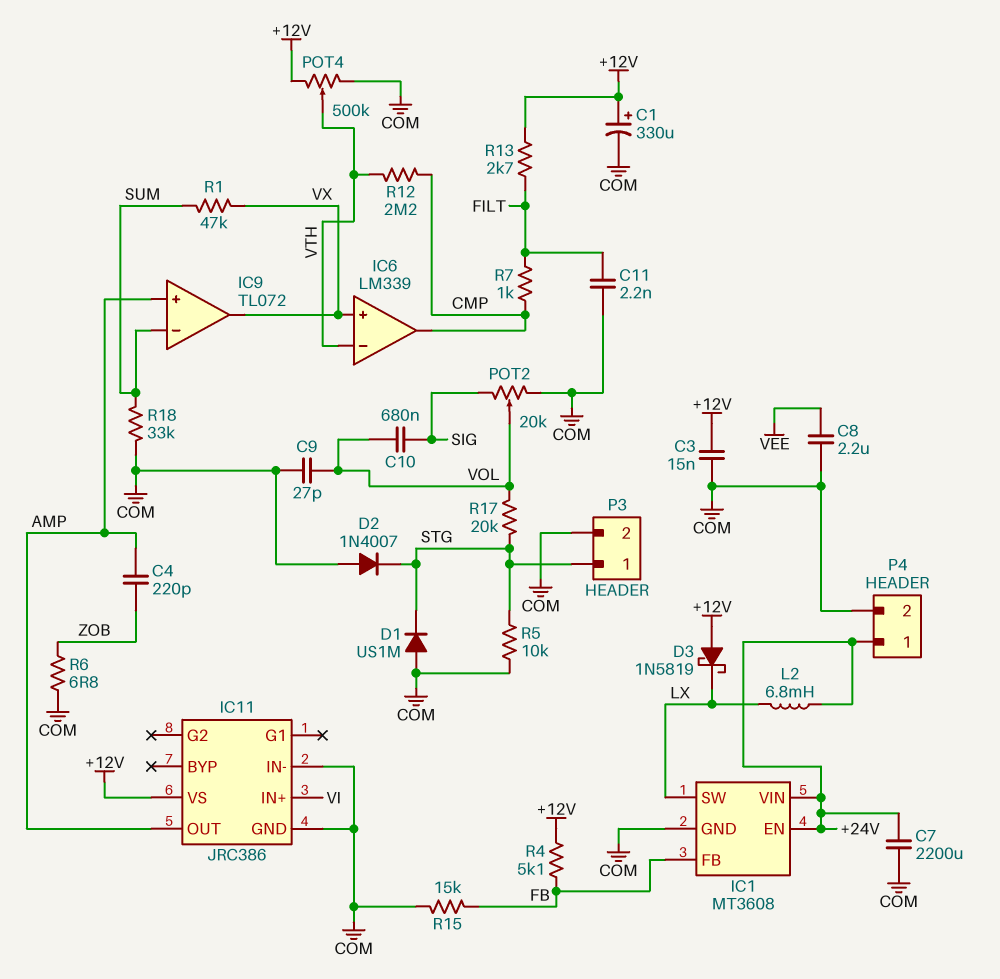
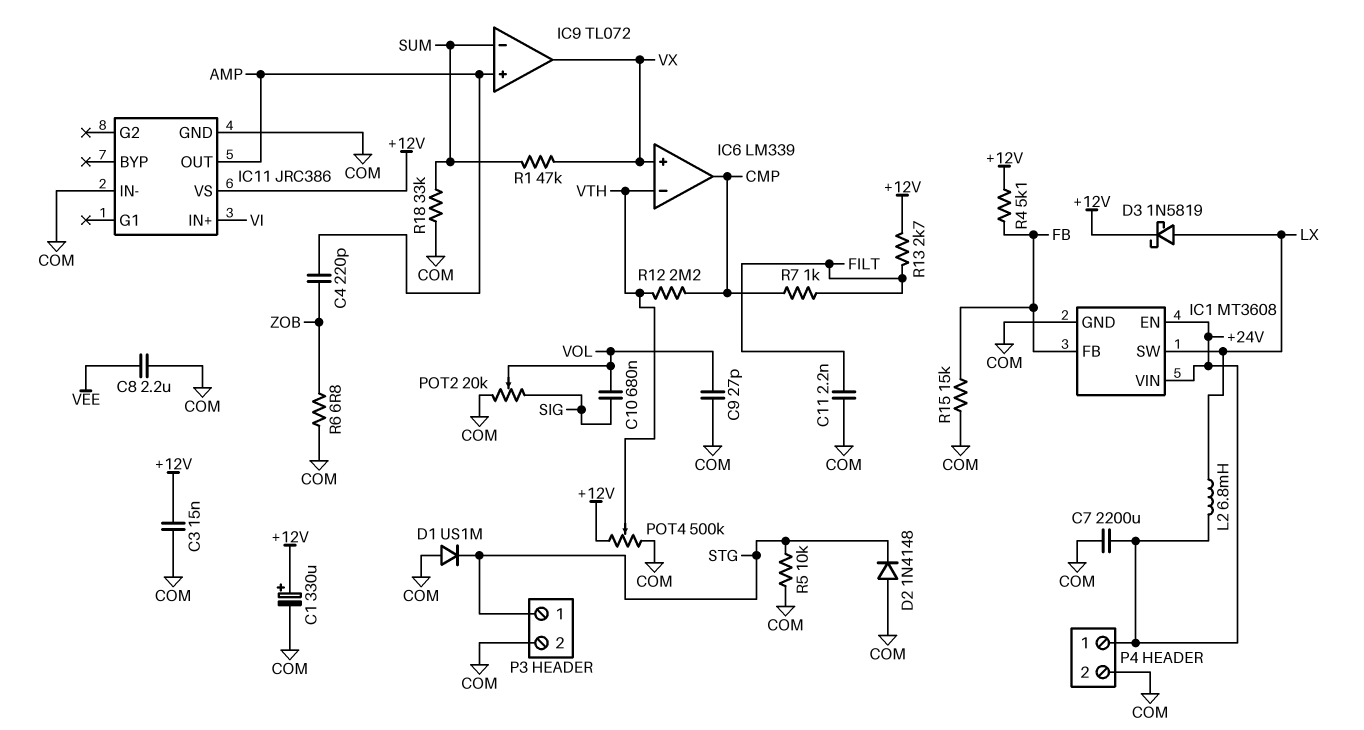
D2: diode 1N4007 (A COM, K STG) -> diode 1N4148 (A COM, K STG)
D3: schottky 1N5819 (A +12V, K LX) -> schottky 1N5819 (A LX, K +12V)
R17: 20k (STG, VOL) -> none

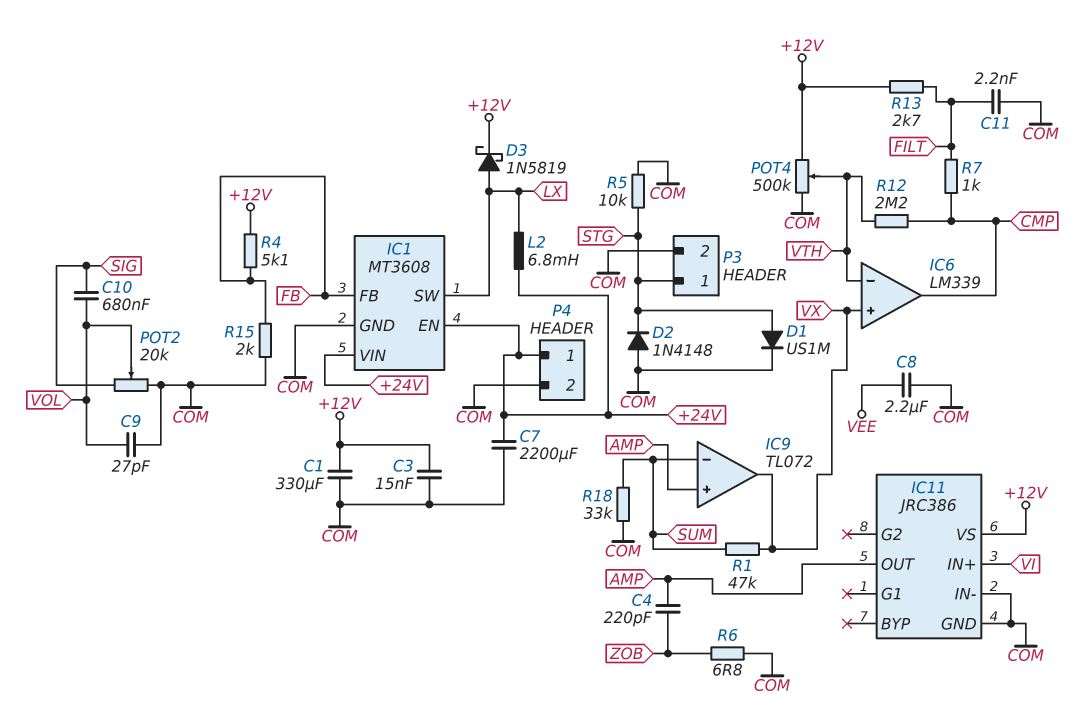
C1: 330uF (plus +12V, minus COM) -> 330uF (+12V, COM)
D1: diode US1M (A COM, K STG) -> diode US1M (A STG, K COM)
R15: 15k (COM, FB) -> 2k (COM, FB)

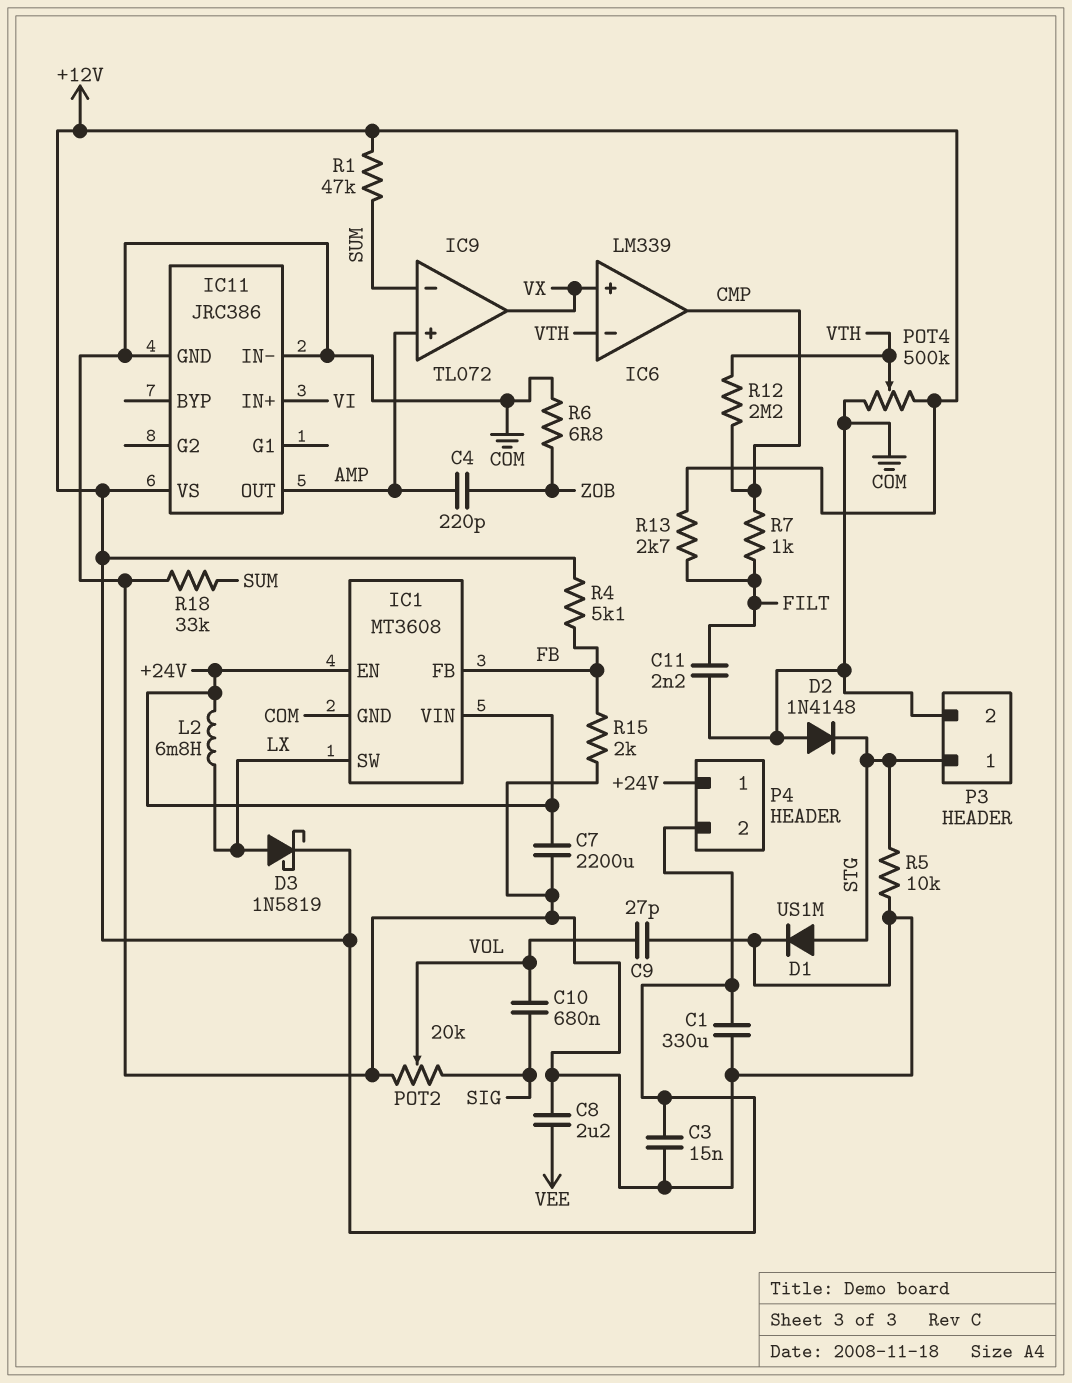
P4 pin 2: COM -> +12V
R1: 47k (SUM, VX) -> 47k (+12V, SUM)

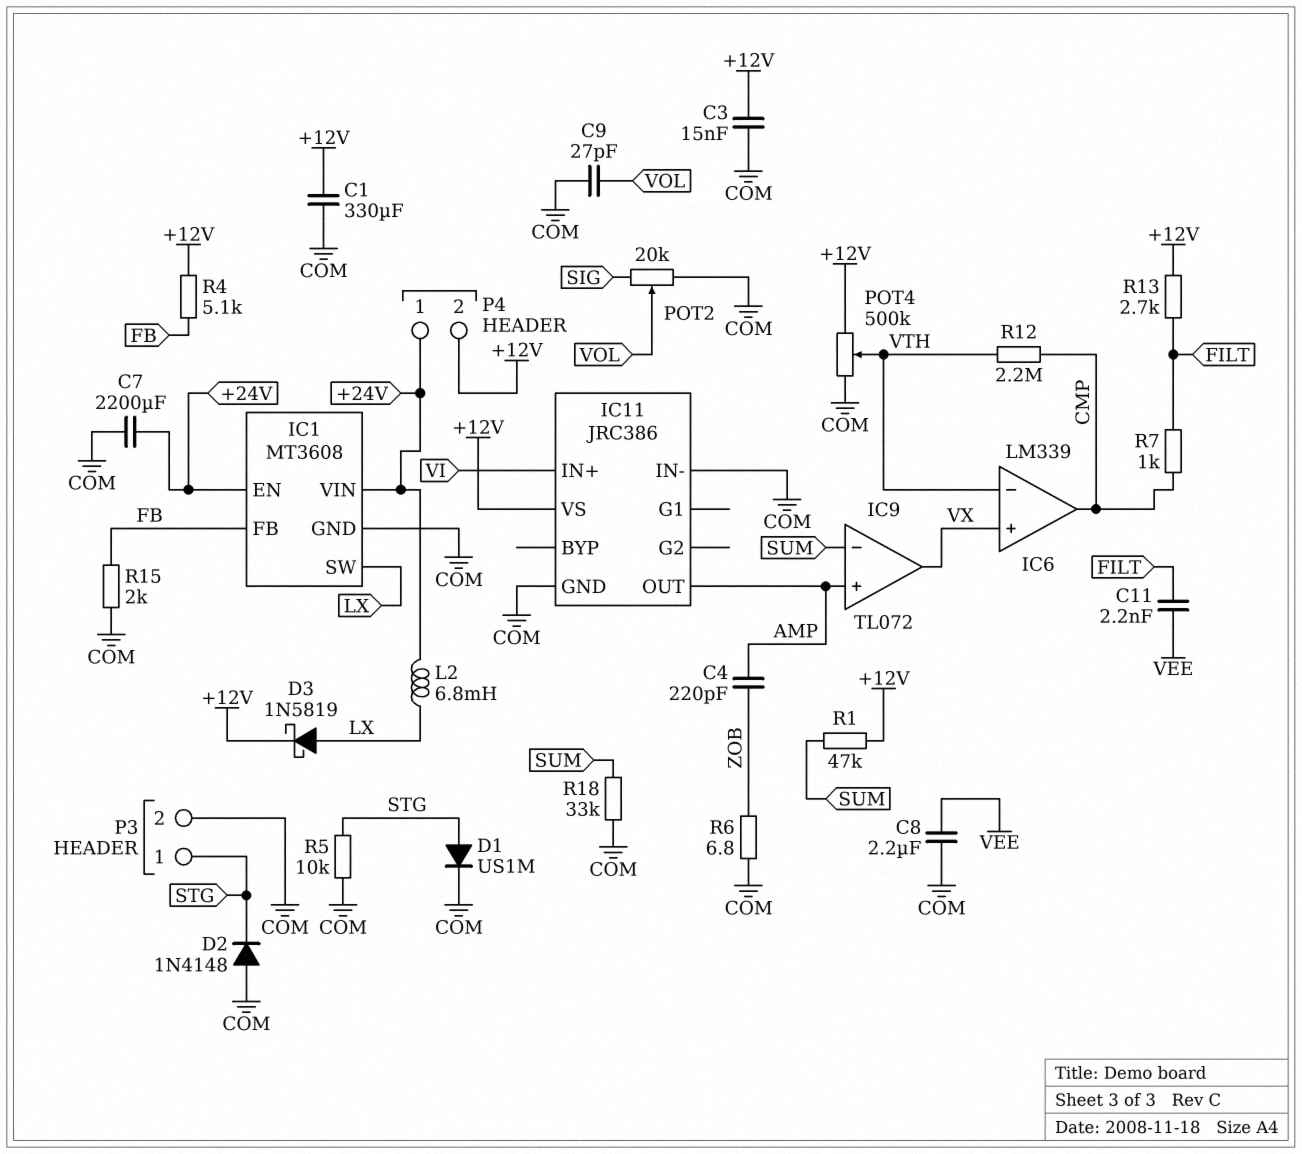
C10: 680nF (SIG, VOL) -> none
C11: 2.2nF (COM, FILT) -> 2.2nF (FILT, VEE)

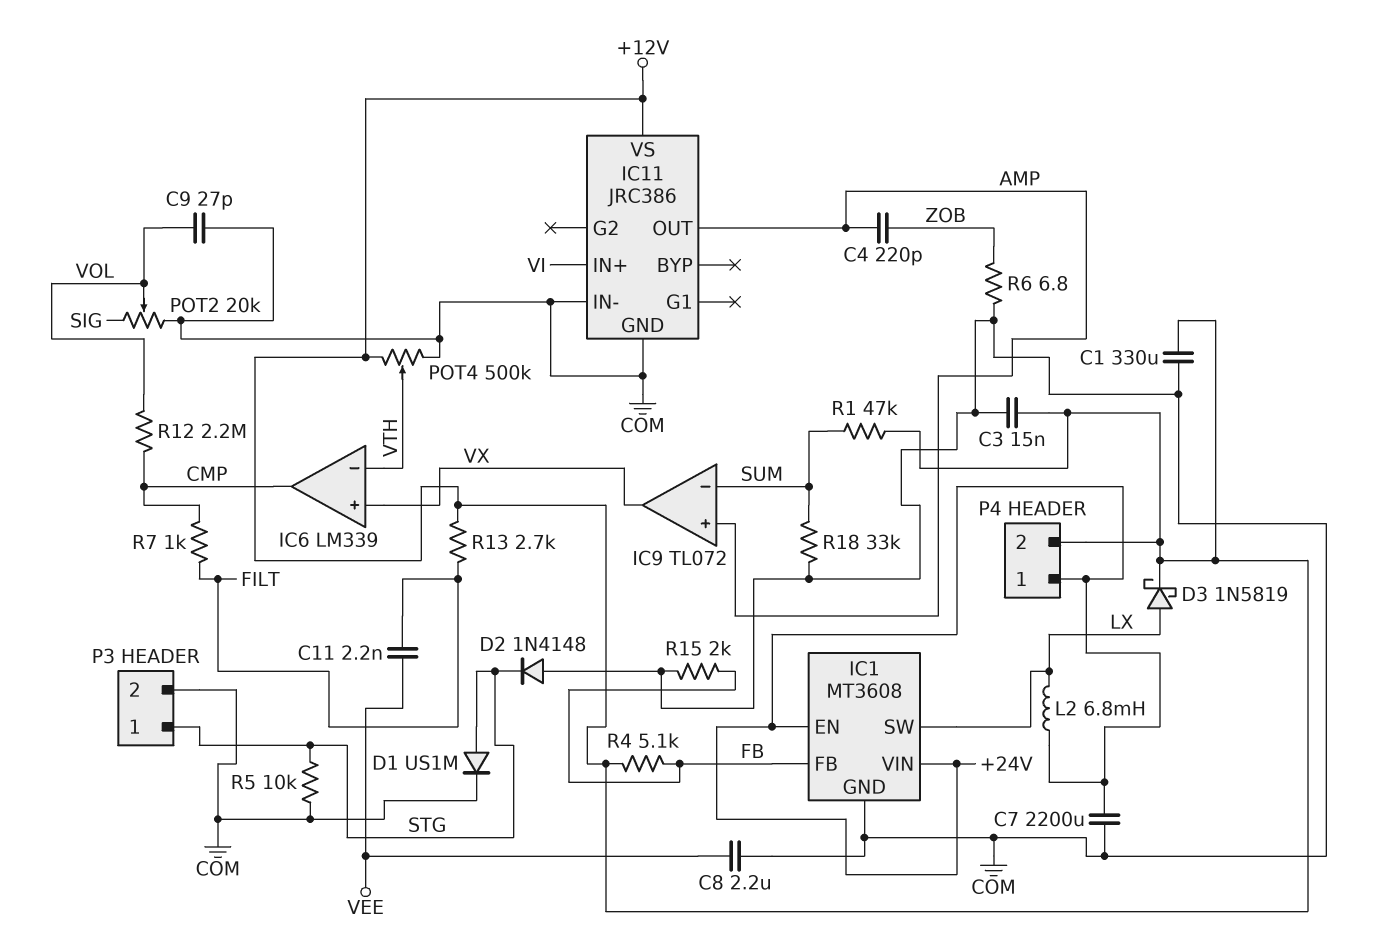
R12: 2.2M (CMP, VTH) -> 2.2M (CMP, VOL)

